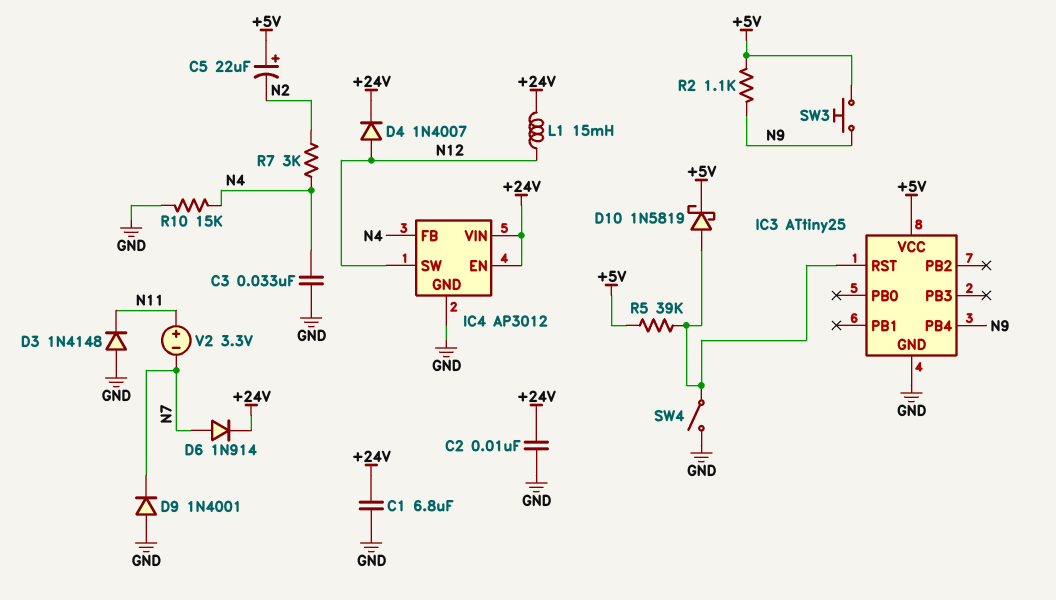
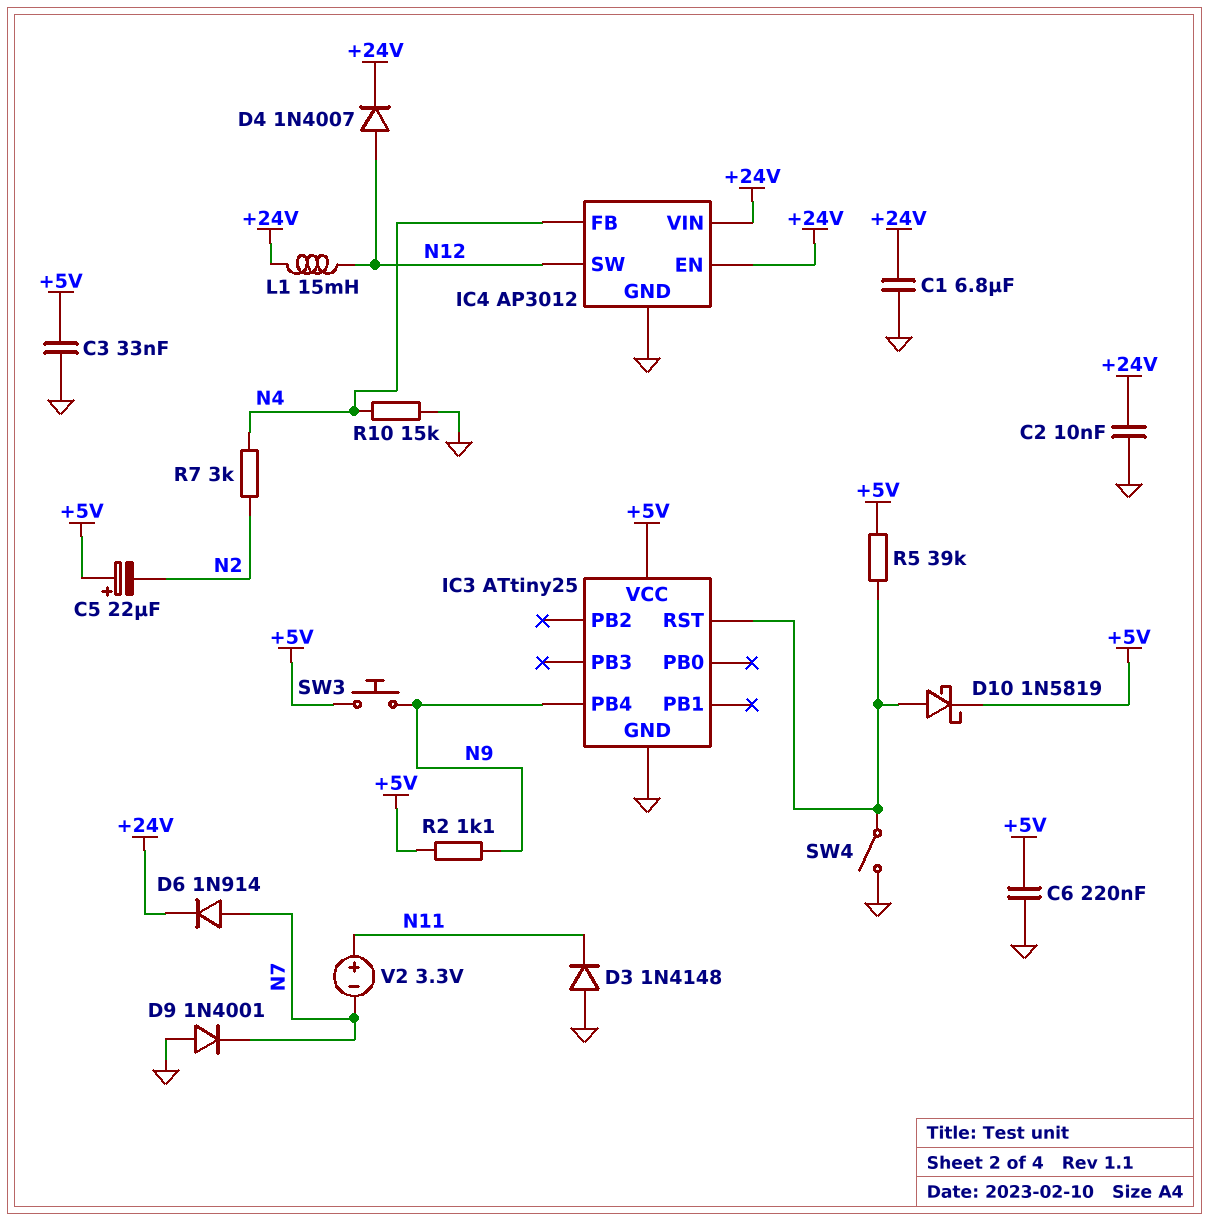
C3: 33nF (GND, N4) -> 33nF (+5V, GND)
C6: none -> 220nF (+5V, GND)

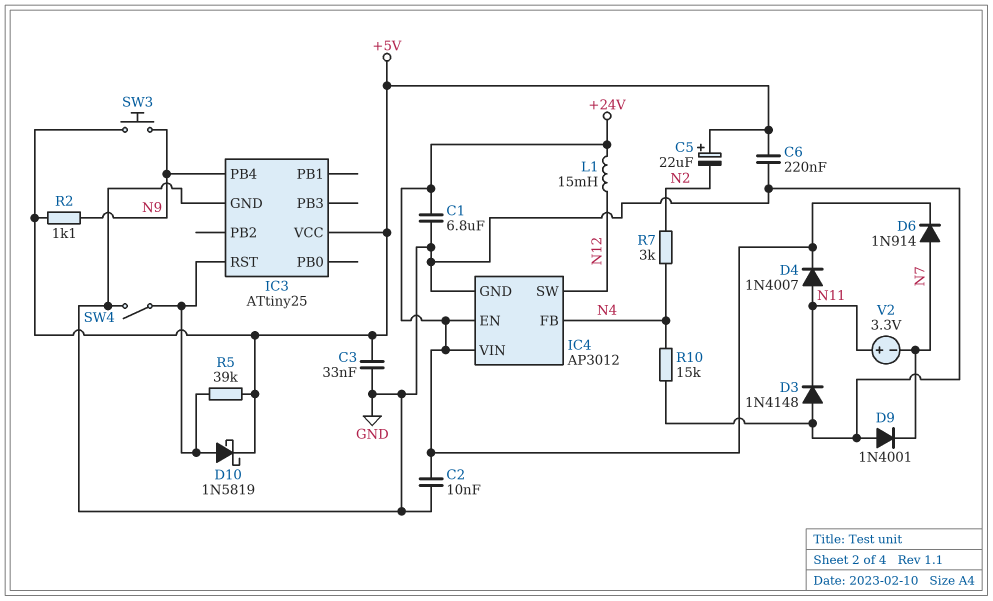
D4: diode 1N4007 (A N12, K +24V) -> diode 1N4007 (A N11, K +24V)

